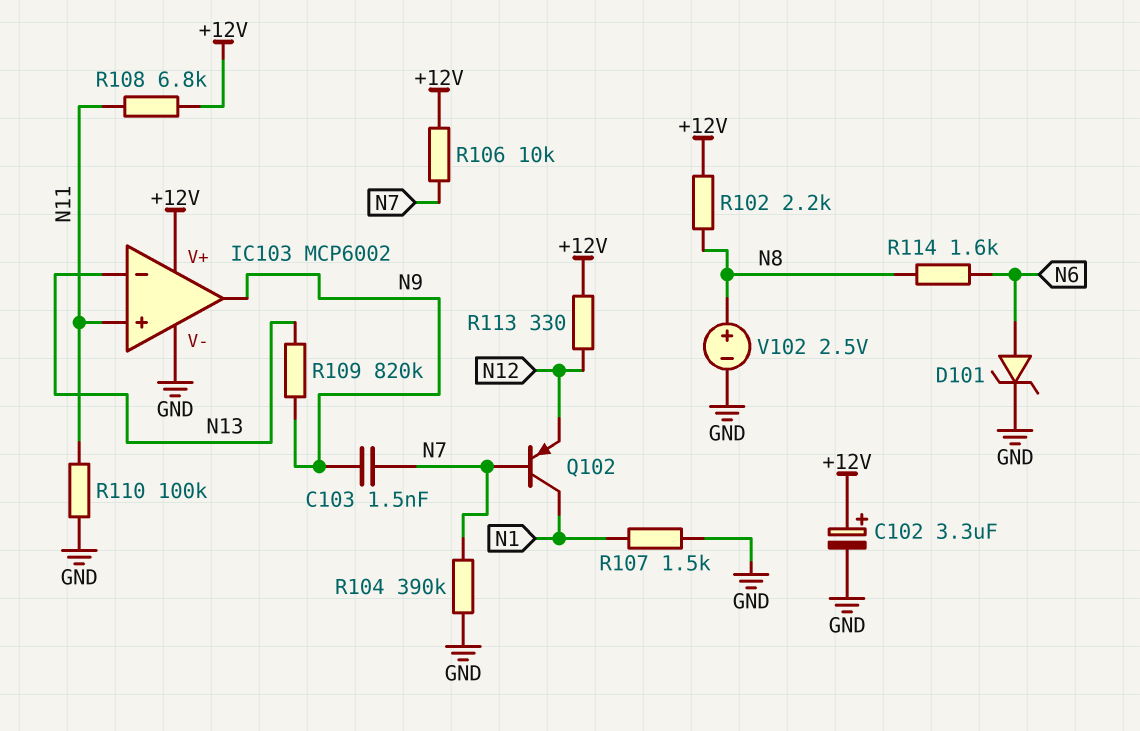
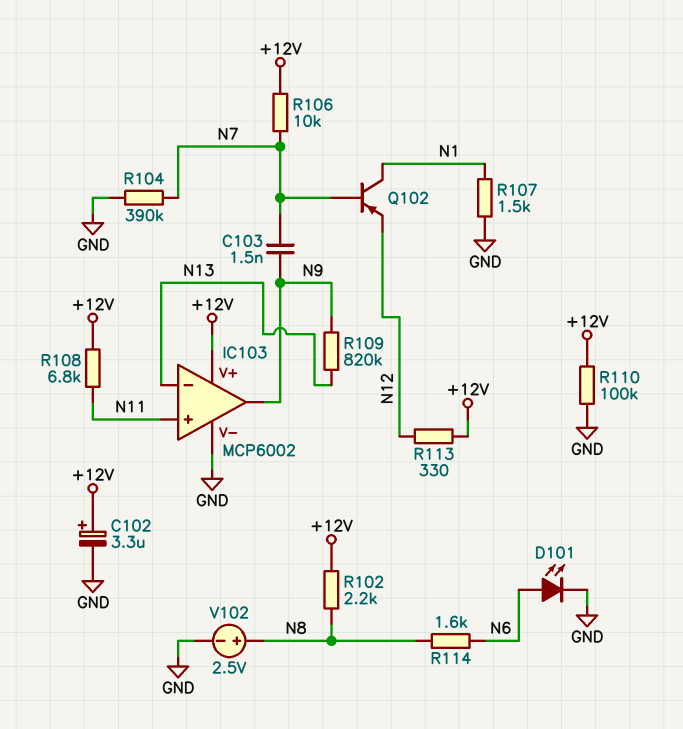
D101: zener (A N6, K GND) -> LED (A N6, K GND)
R110: 100k (GND, N11) -> 100k (+12V, GND)

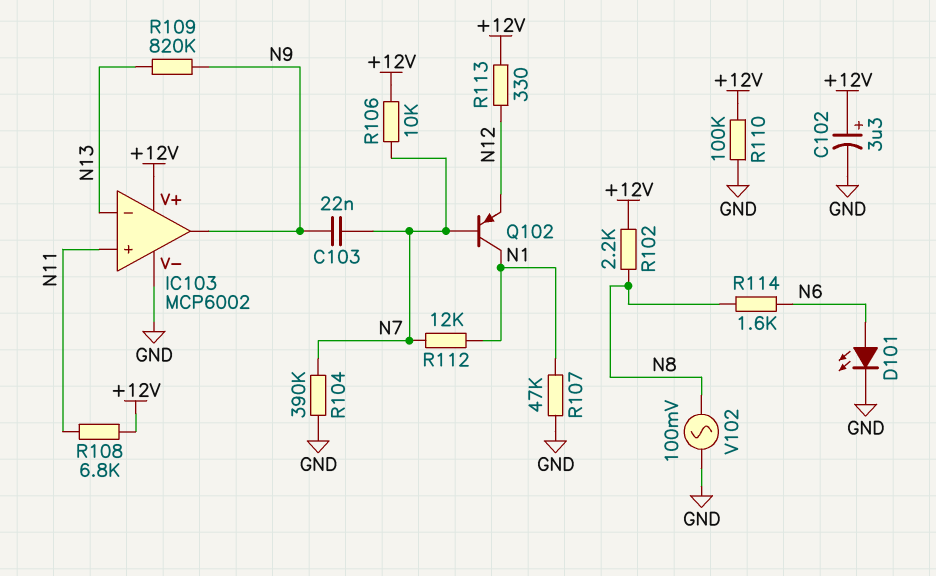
C103: 1.5nF (N7, N9) -> 22nF (N7, N9)
R107: 1.5k (GND, N1) -> 47k (GND, N1)
R112: none -> 12k (N1, N7)
V102: 2.5V (plus N8, minus GND) -> AC 100mV (GND, N8)

